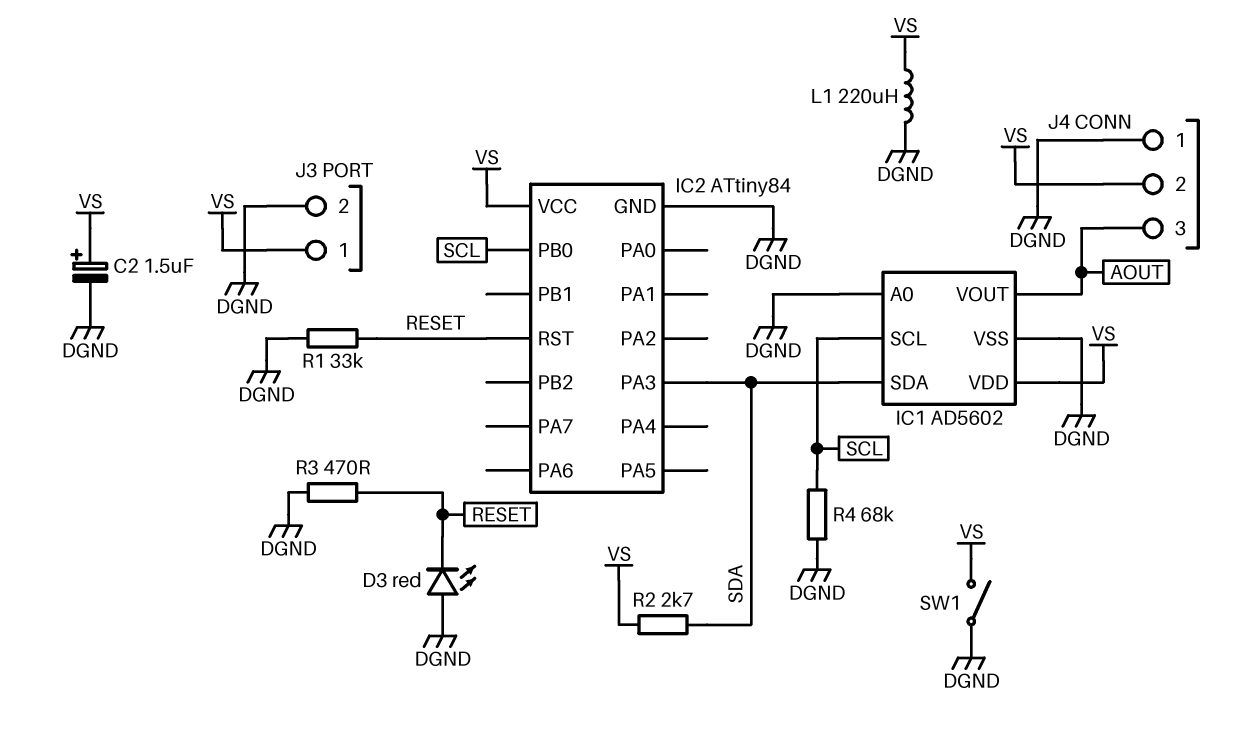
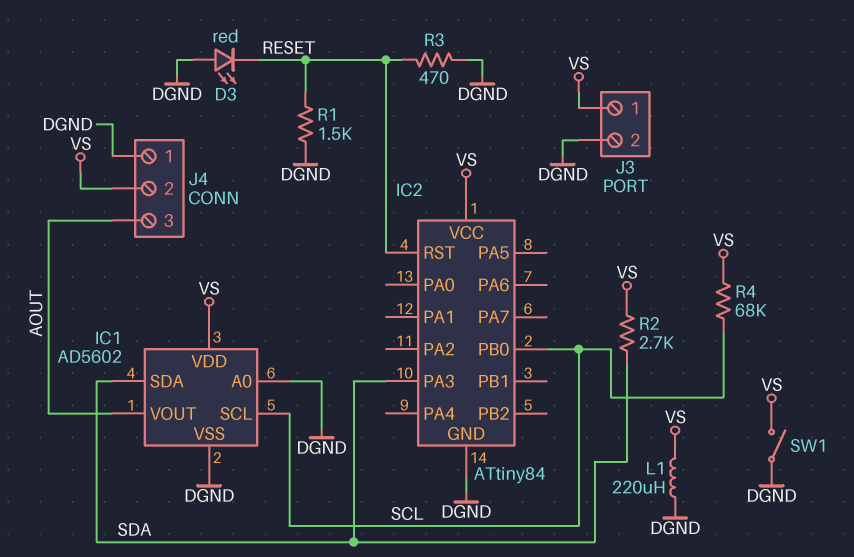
C2: 1.5uF (plus VS, minus DGND) -> none
R1: 33k (DGND, RESET) -> 1.5k (DGND, RESET)
R4: 68k (DGND, SCL) -> 68k (SCL, VS)

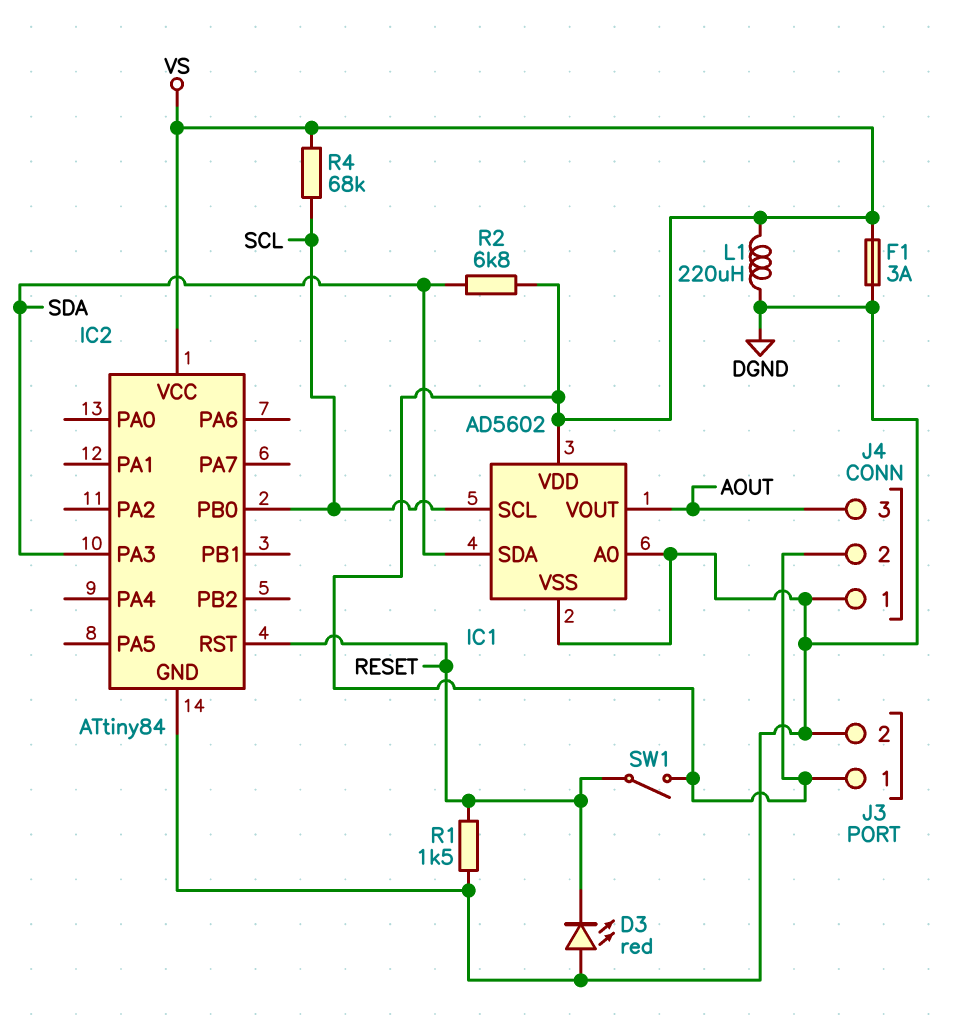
F1: none -> 3A (DGND, VS)
R2: 2.7k (SDA, VS) -> 6.8k (SDA, VS)
R3: 470 (DGND, RESET) -> none
SW1: switch (DGND, VS) -> switch (RESET, VS)

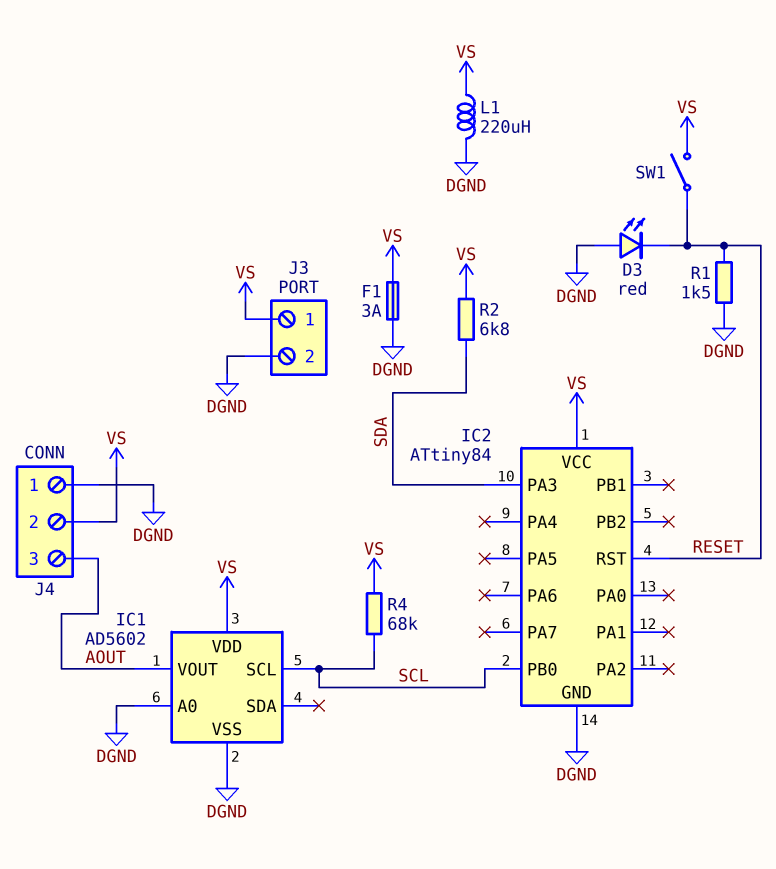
IC1 pin SDA: SDA -> none

